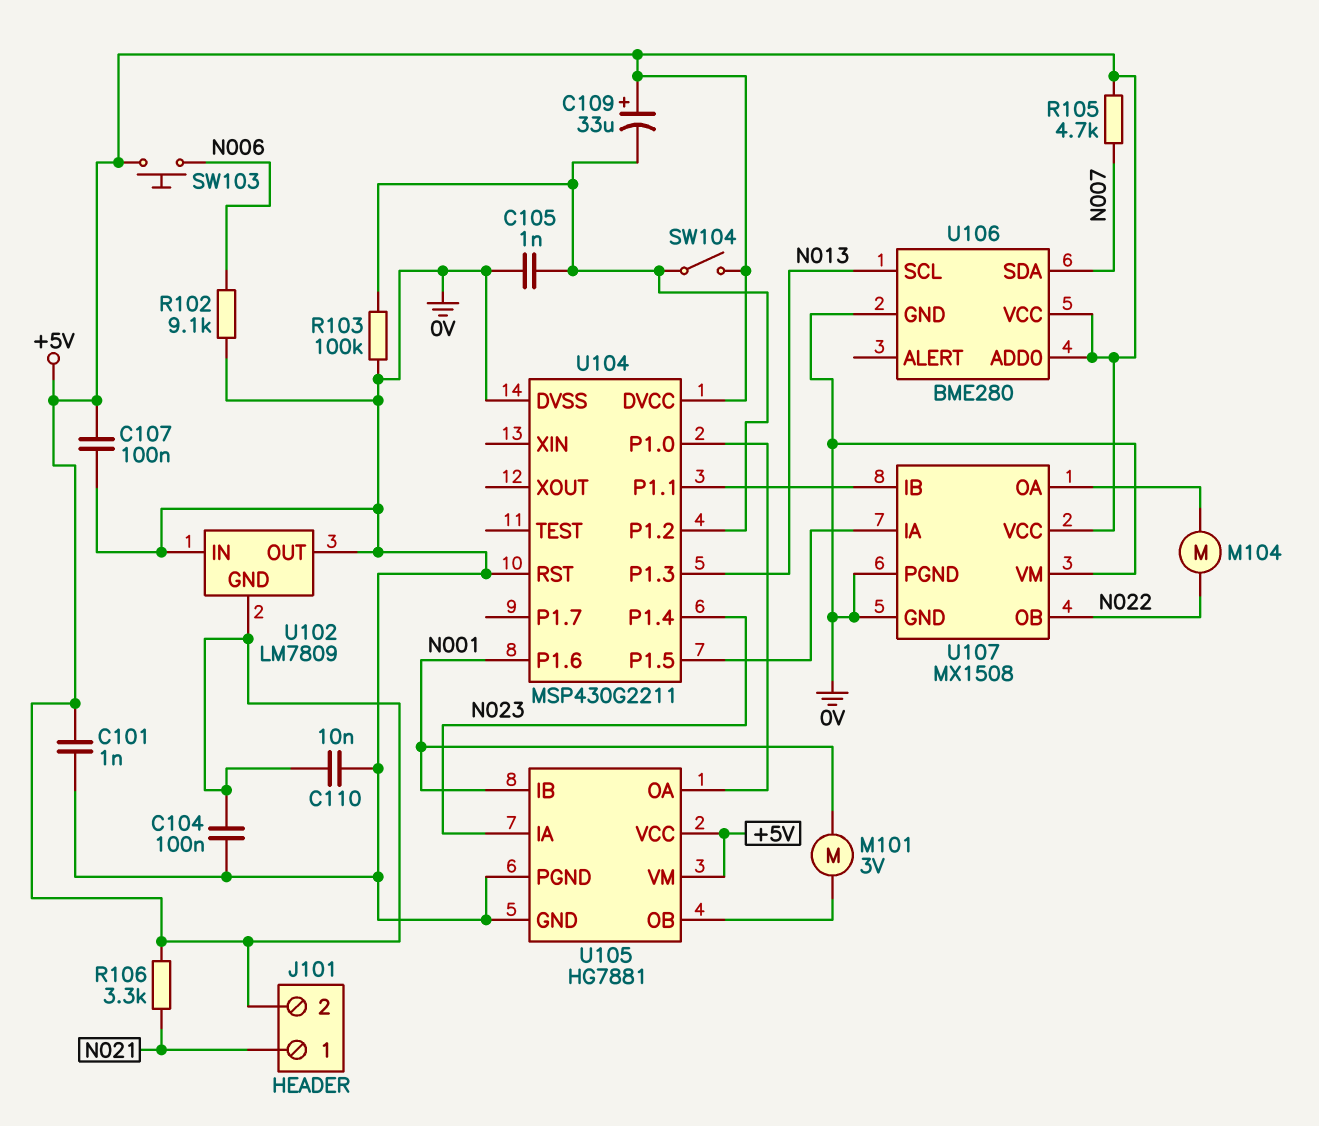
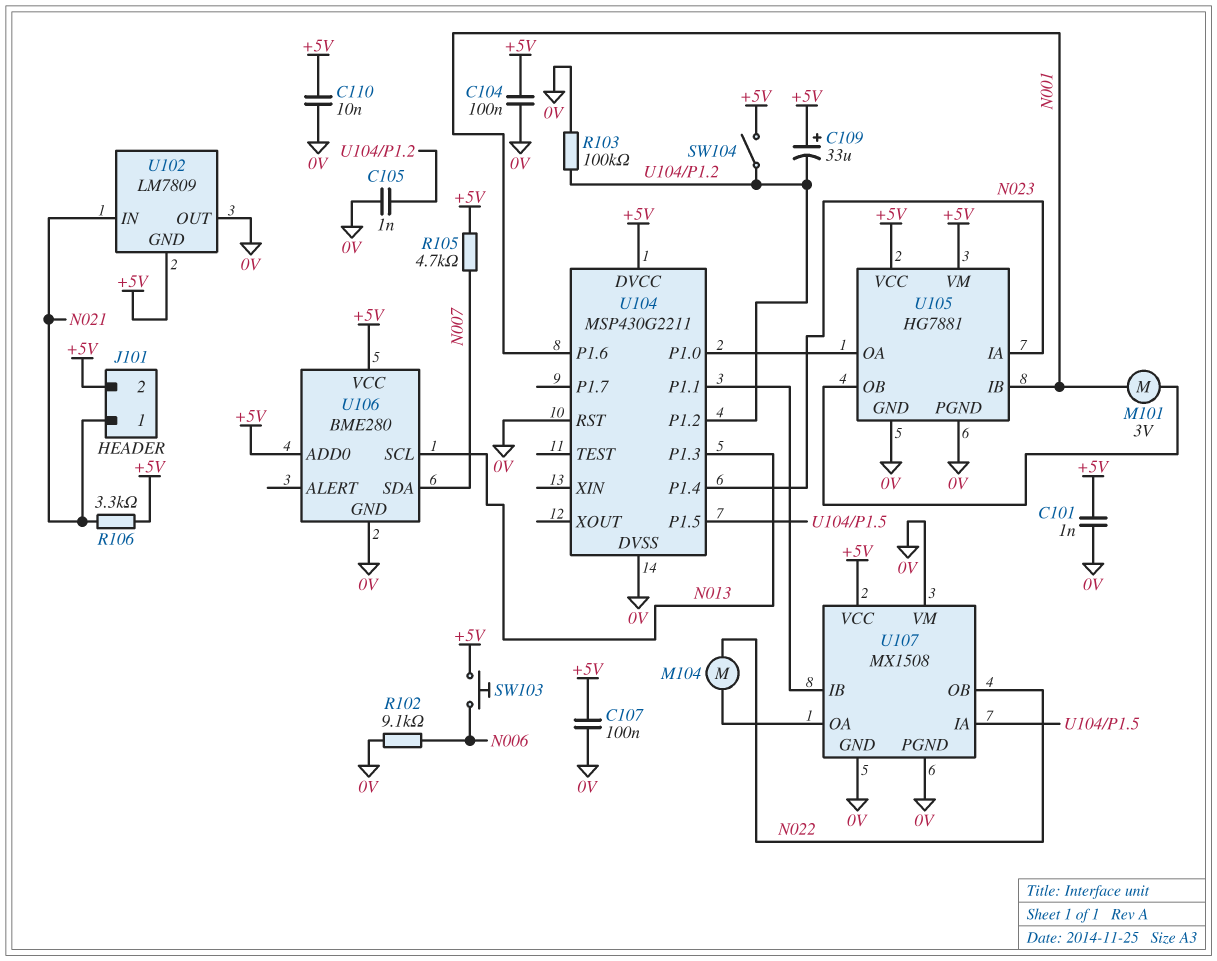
U102 pin IN: 0V -> N021

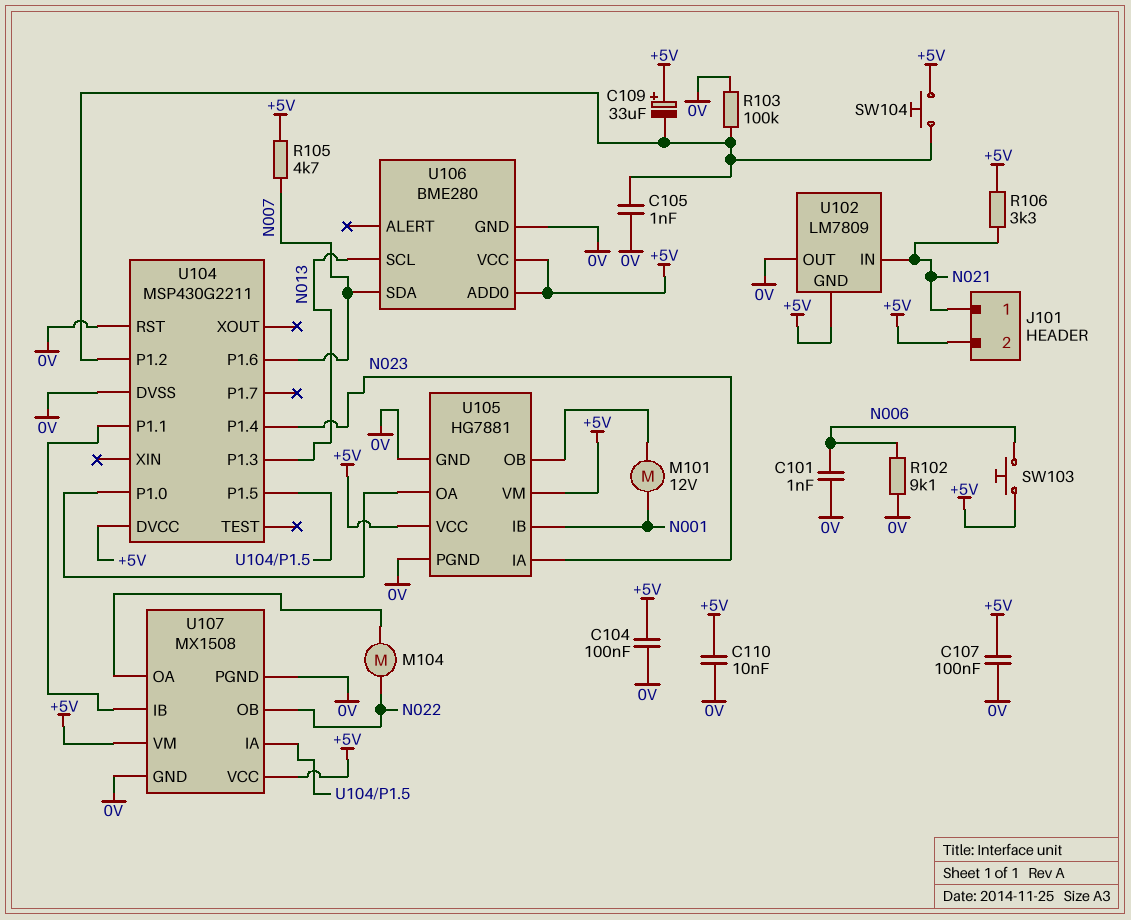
C101: 1nF (+5V, 0V) -> 1nF (0V, N006)
M101: motor 3V (N001, U105/OB) -> motor 12V (N001, U105/OB)
SW104: switch (+5V, U104/P1.2) -> button (+5V, U104/P1.2)
U104 pin P1.6: N001 -> N007
U107 pin VM: 0V -> +5V

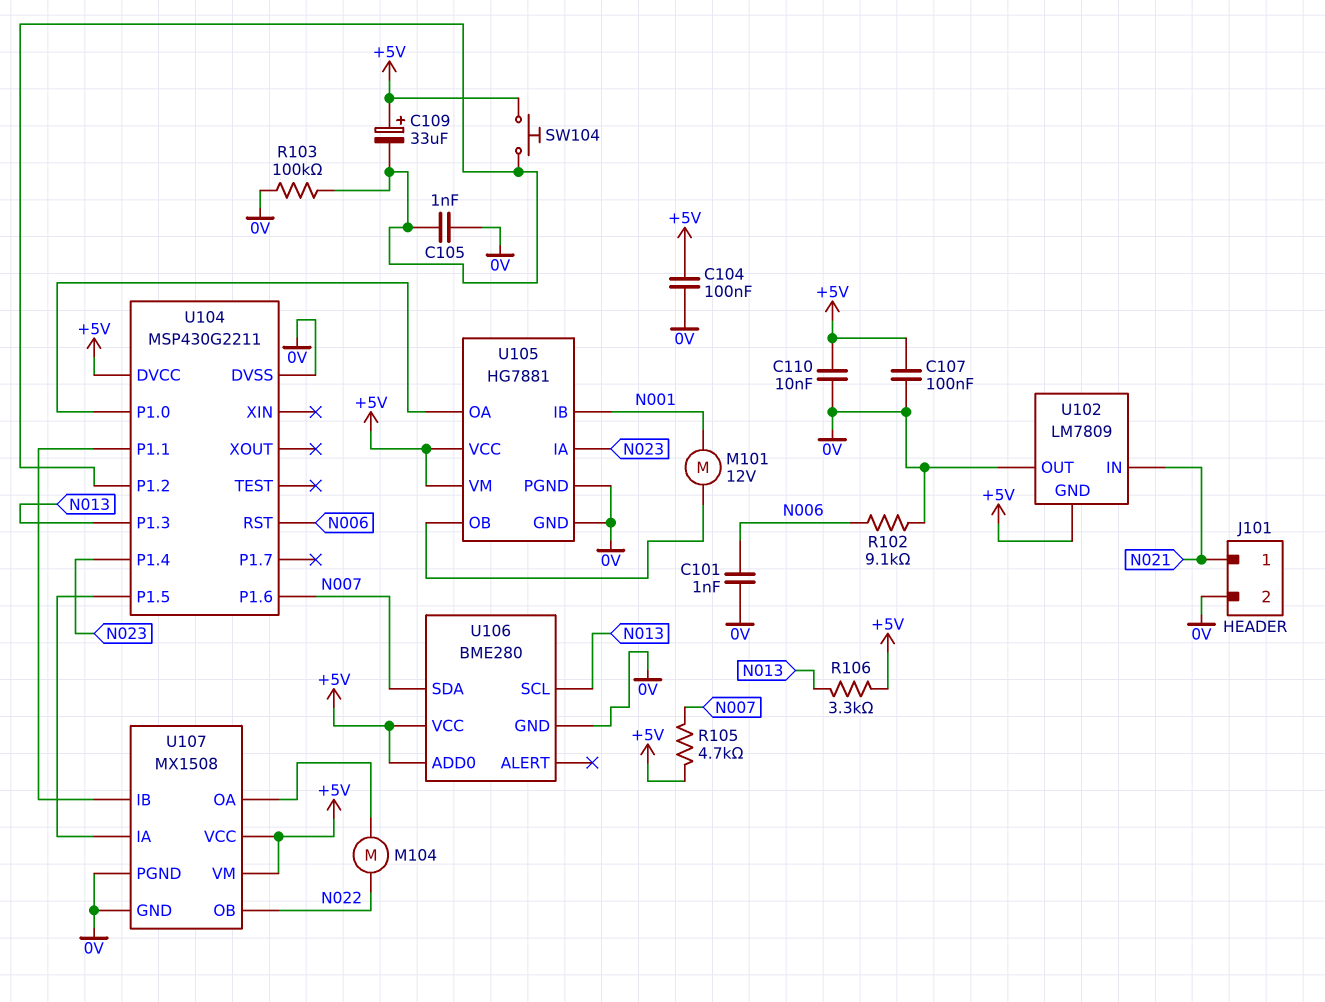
J101 pin 2: +5V -> 0V
R106: 3.3k (+5V, N021) -> 3.3k (+5V, N013)
SW103: button (+5V, N006) -> none
U104 pin RST: 0V -> N006

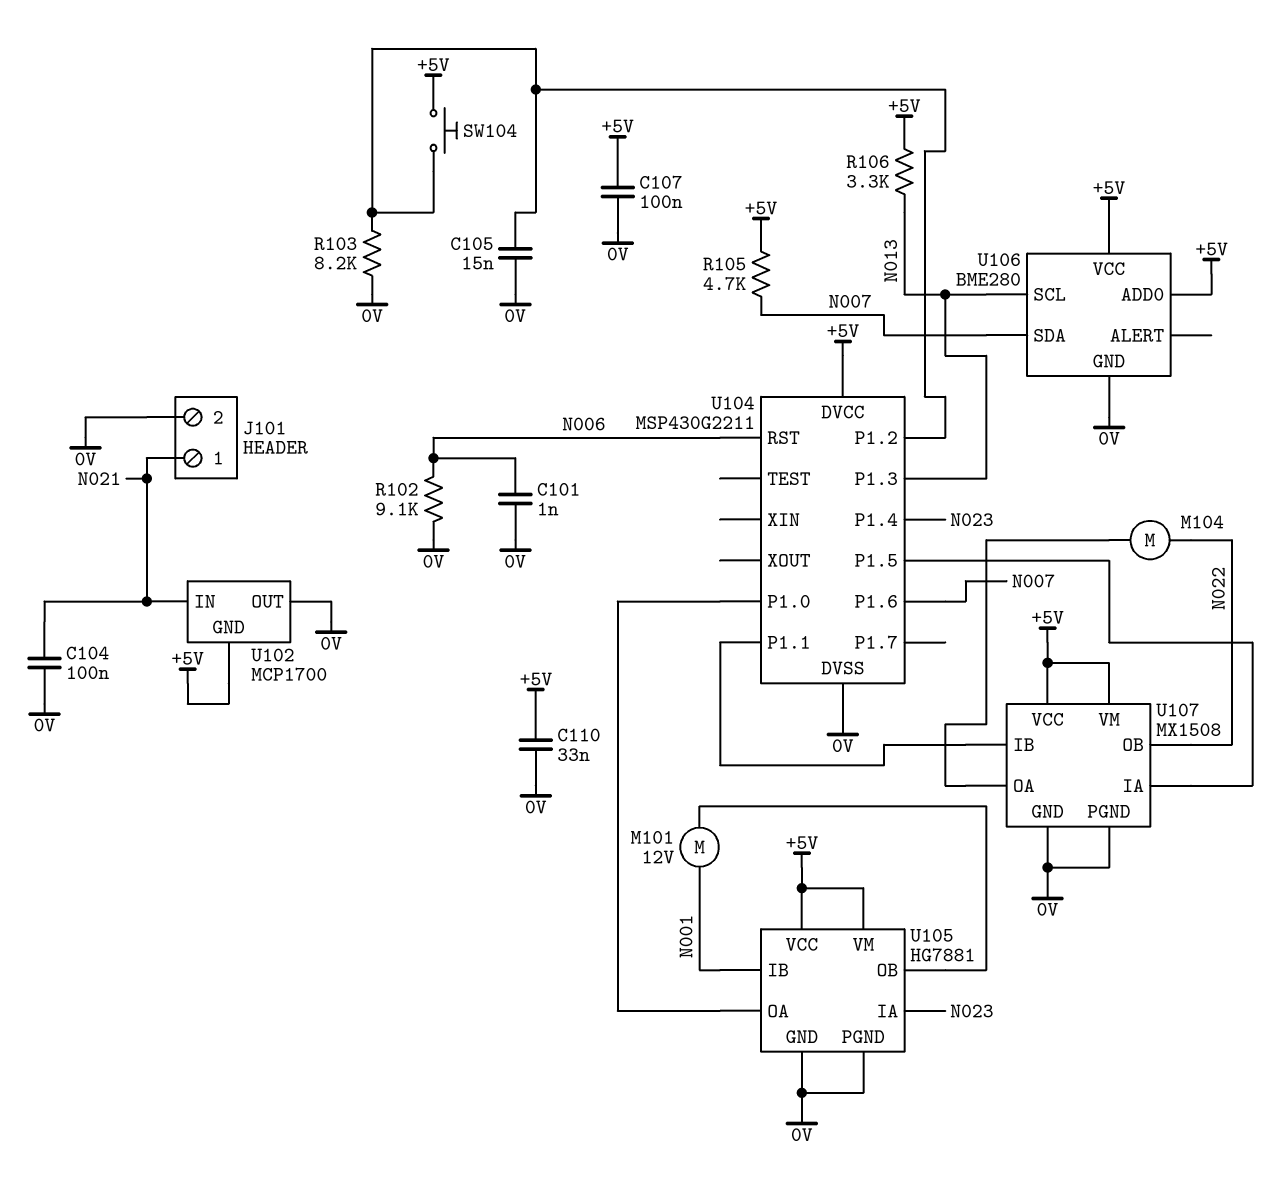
C104: 100nF (+5V, 0V) -> 100nF (0V, N021)
C105: 1nF (0V, U104/P1.2) -> 15nF (0V, U104/P1.2)
C109: 33uF (plus +5V, minus U104/P1.2) -> none
C110: 10nF (+5V, 0V) -> 33nF (+5V, 0V)
R103: 100k (0V, U104/P1.2) -> 8.2k (0V, U104/P1.2)
U102: LM7809 -> MCP1700

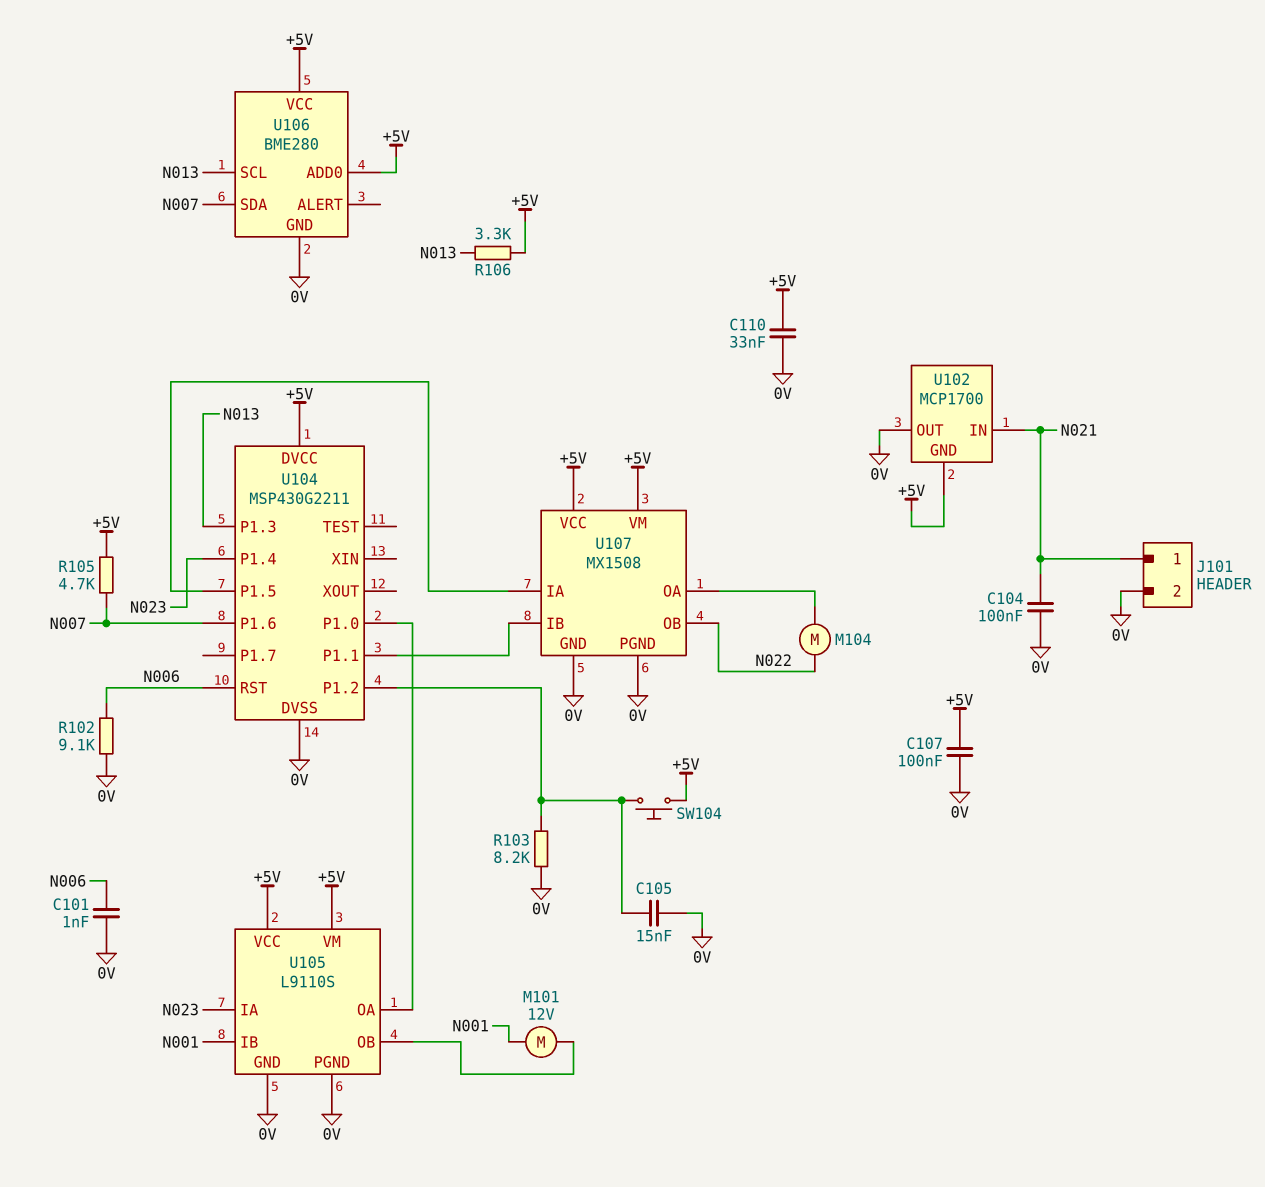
U105: HG7881 -> L9110S

